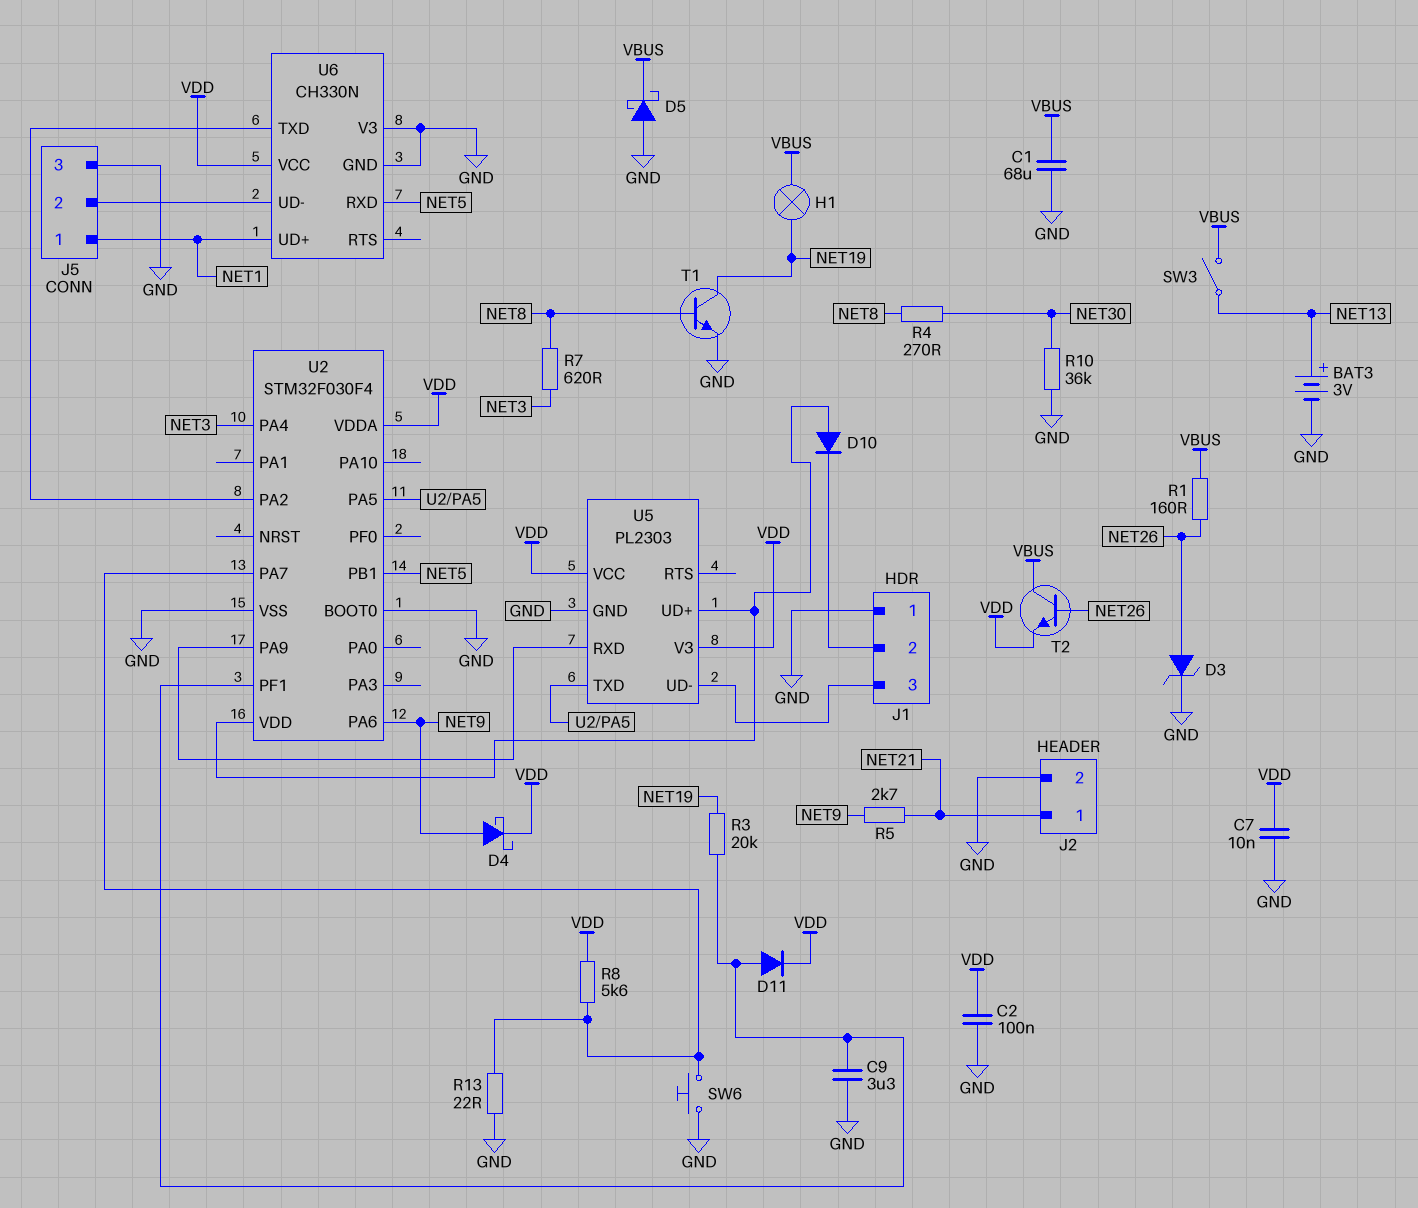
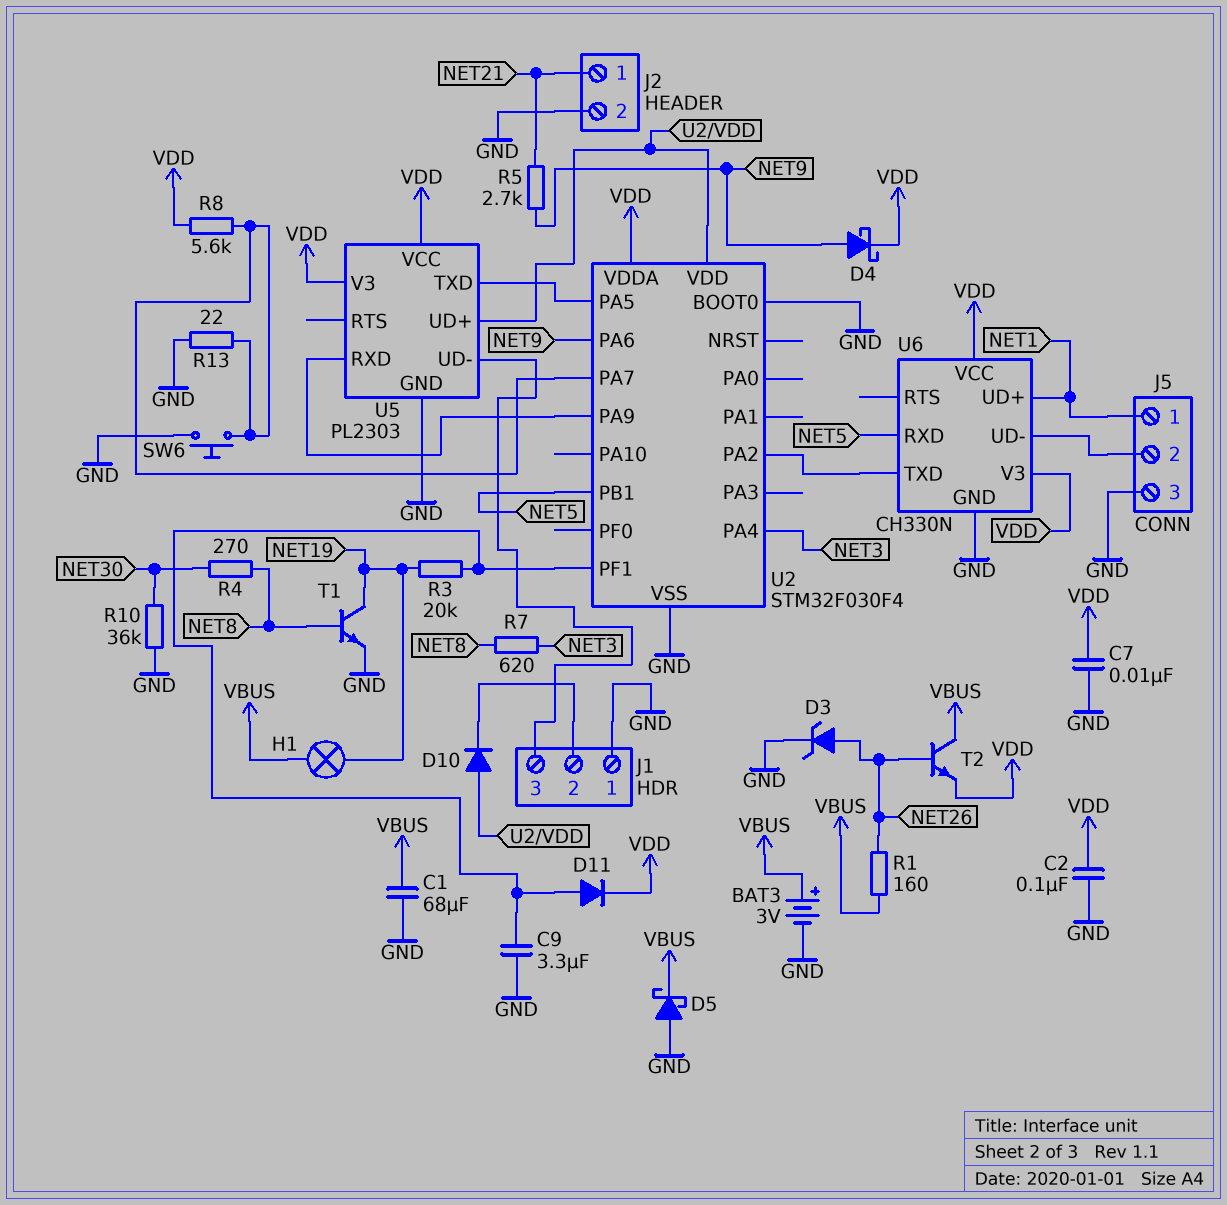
BAT3: 3V (plus NET13, minus GND) -> 3V (plus VBUS, minus GND)
SW3: switch (NET13, VBUS) -> none
U6 pin V3: GND -> VDD

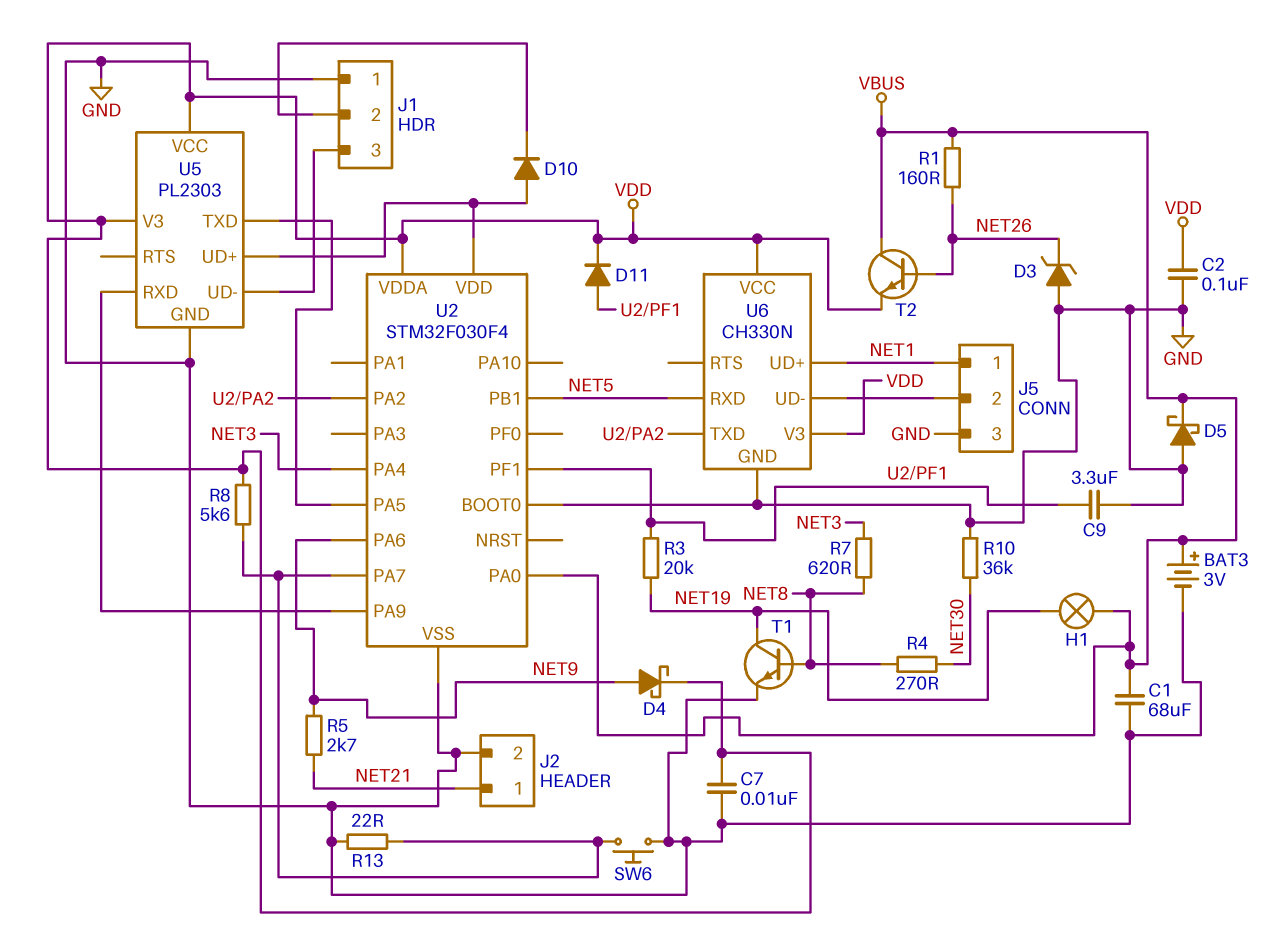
D3: zener (A NET26, K GND) -> zener (A GND, K NET26)
U2 pin PA0: none -> VBUS

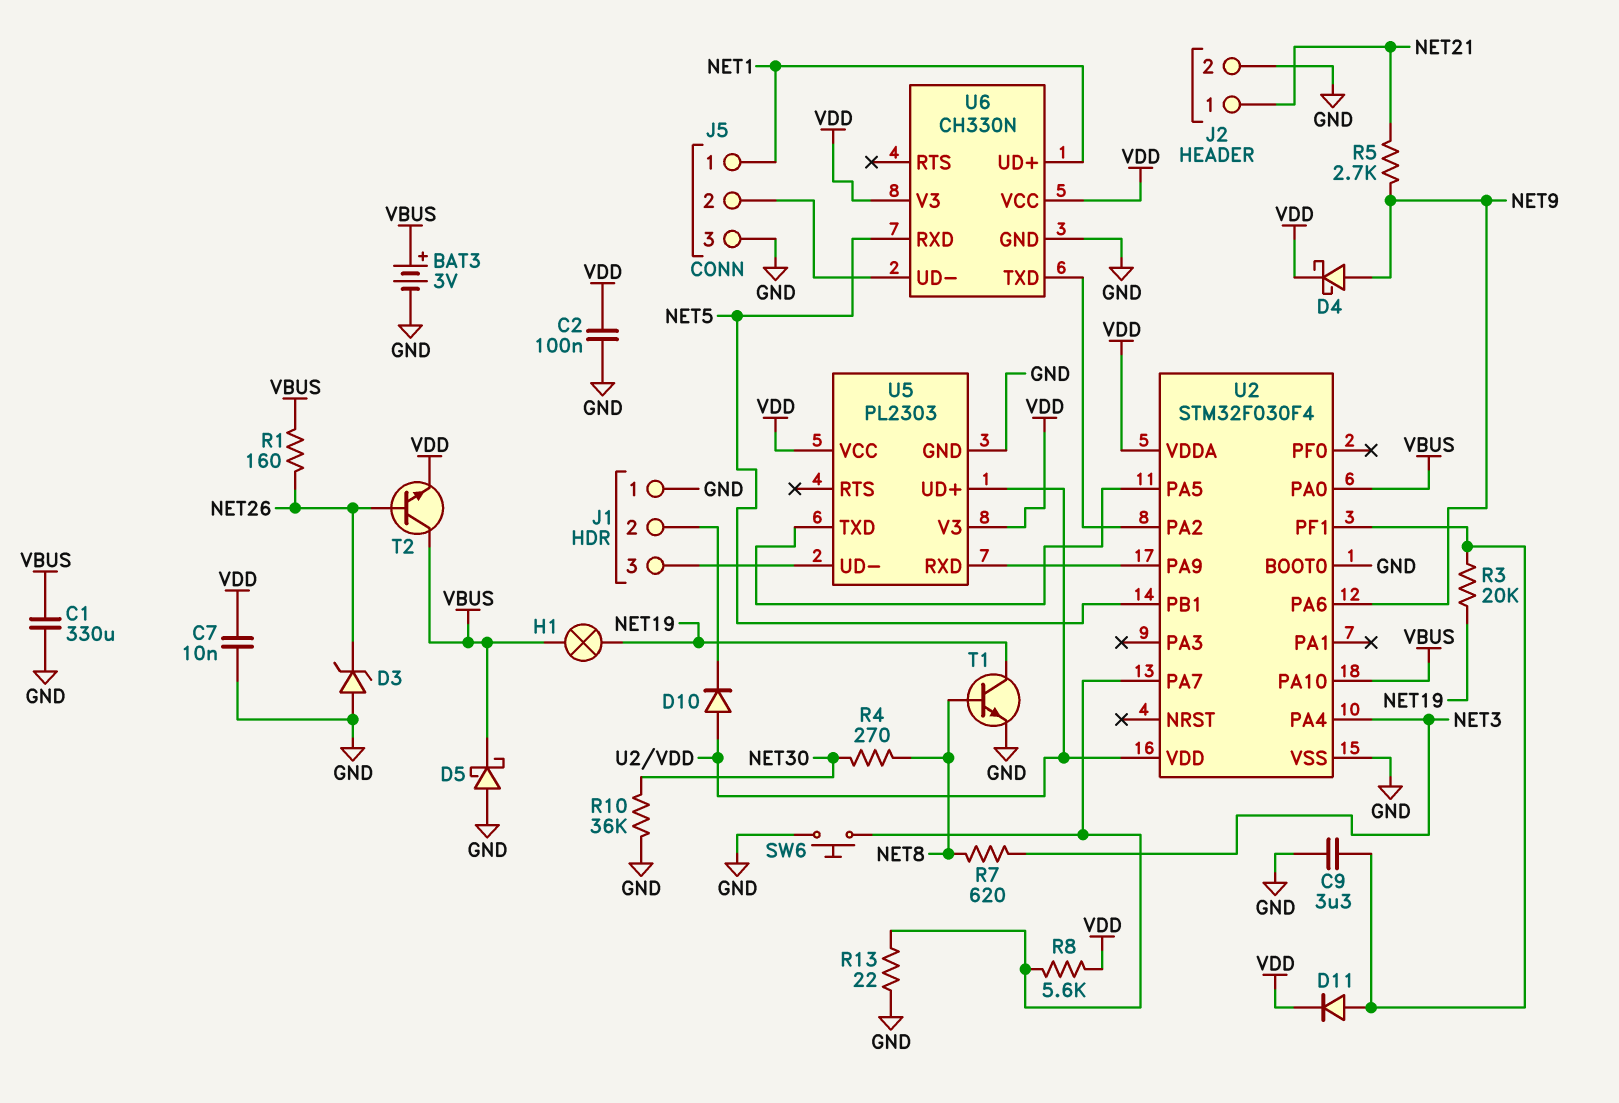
C1: 68uF (GND, VBUS) -> 330uF (GND, VBUS)
U2 pin PA10: none -> VBUS

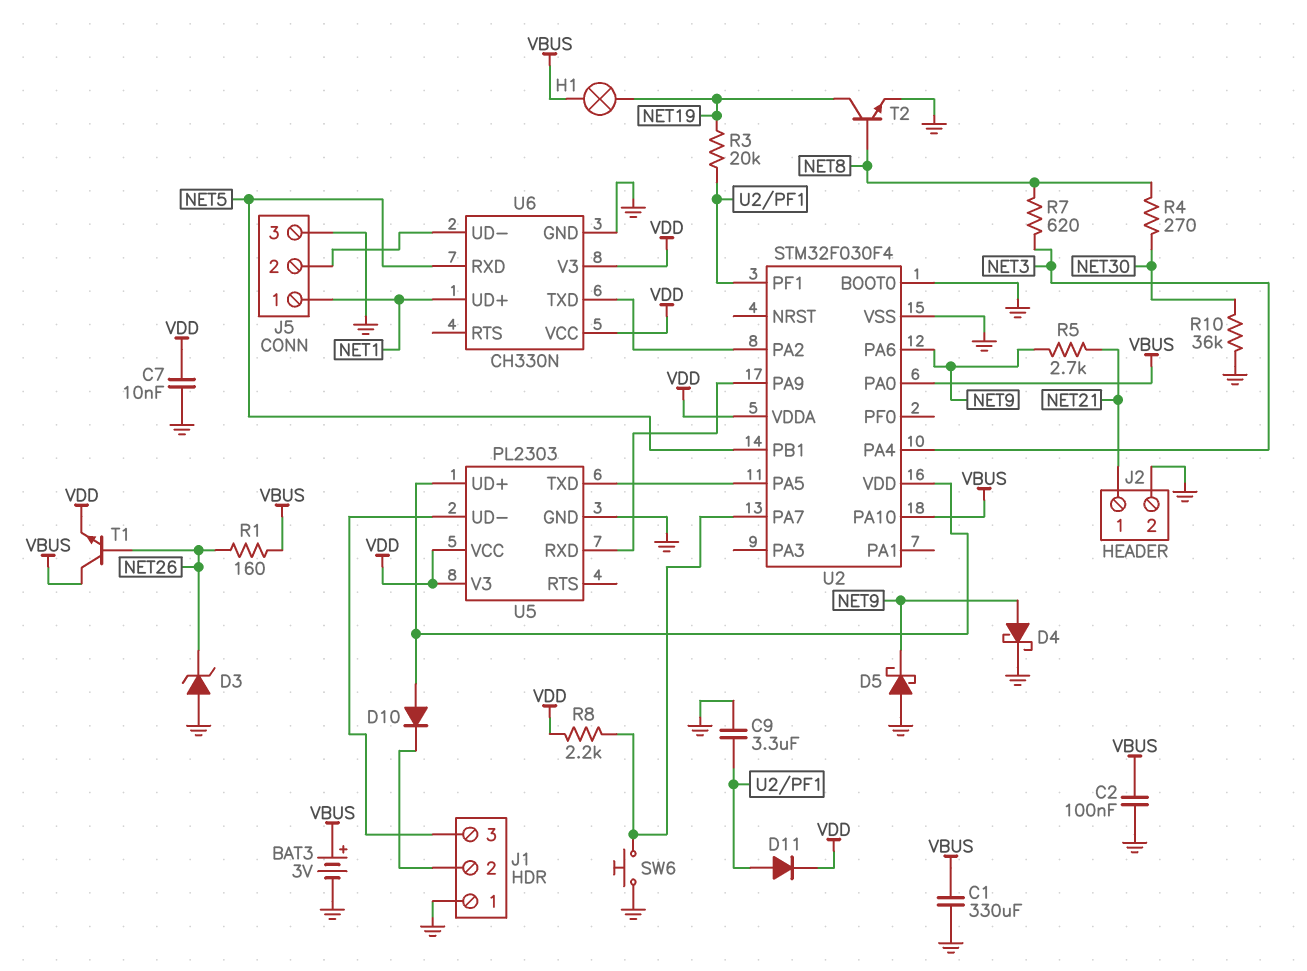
C2: 100nF (GND, VDD) -> 100nF (GND, VBUS)
D4: schottky (A NET9, K VDD) -> schottky (A NET9, K GND)
D5: schottky (A GND, K VBUS) -> schottky (A GND, K NET9)
R8: 5.6k (U2/PA7, VDD) -> 2.2k (U2/PA7, VDD)
R13: 22 (GND, U2/PA7) -> none
T1: NPN (B NET8, C NET19, E GND) -> NPN (B NET26, C VBUS, E VDD)
T2: NPN (B NET26, C VBUS, E VDD) -> NPN (B NET8, C NET19, E GND)

